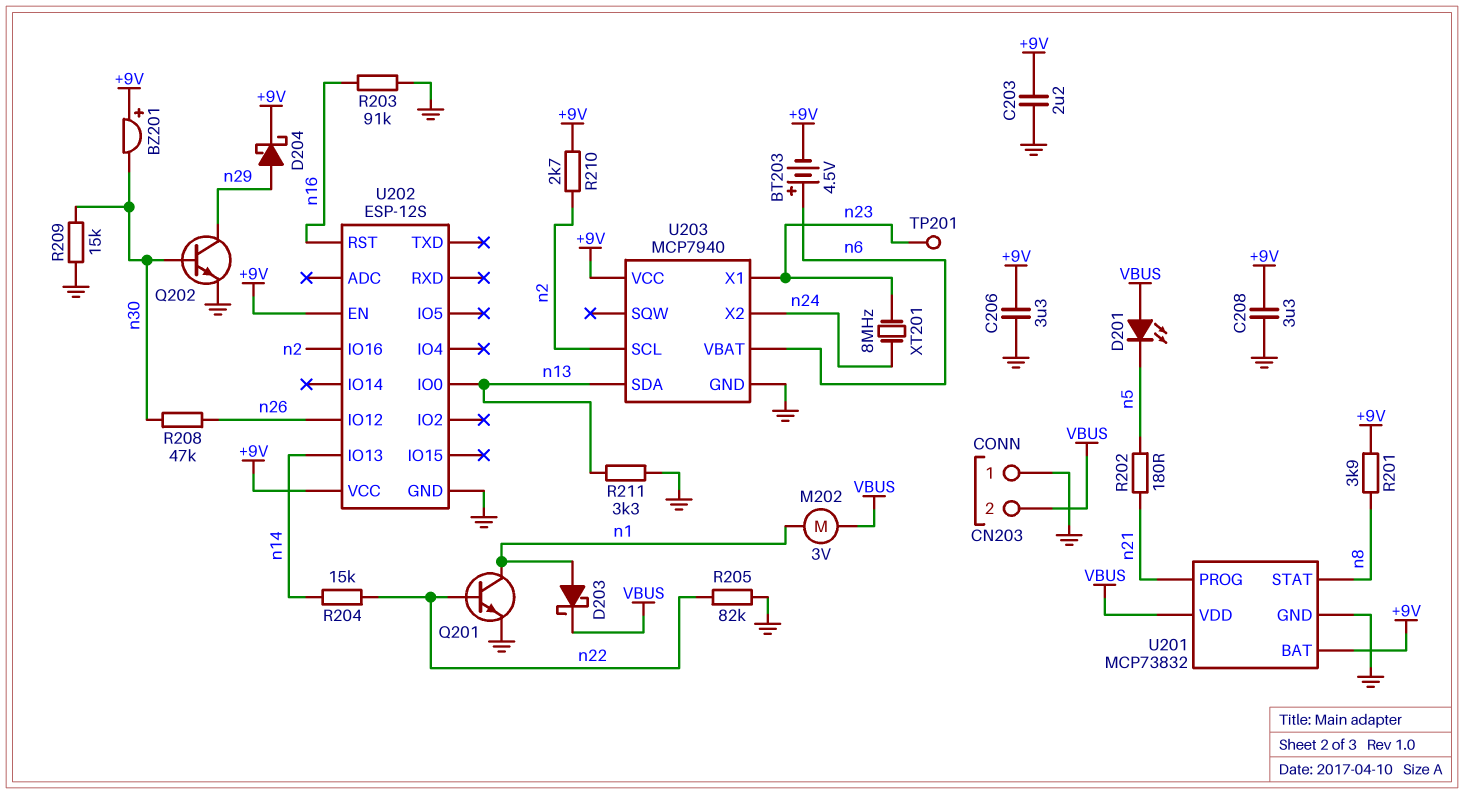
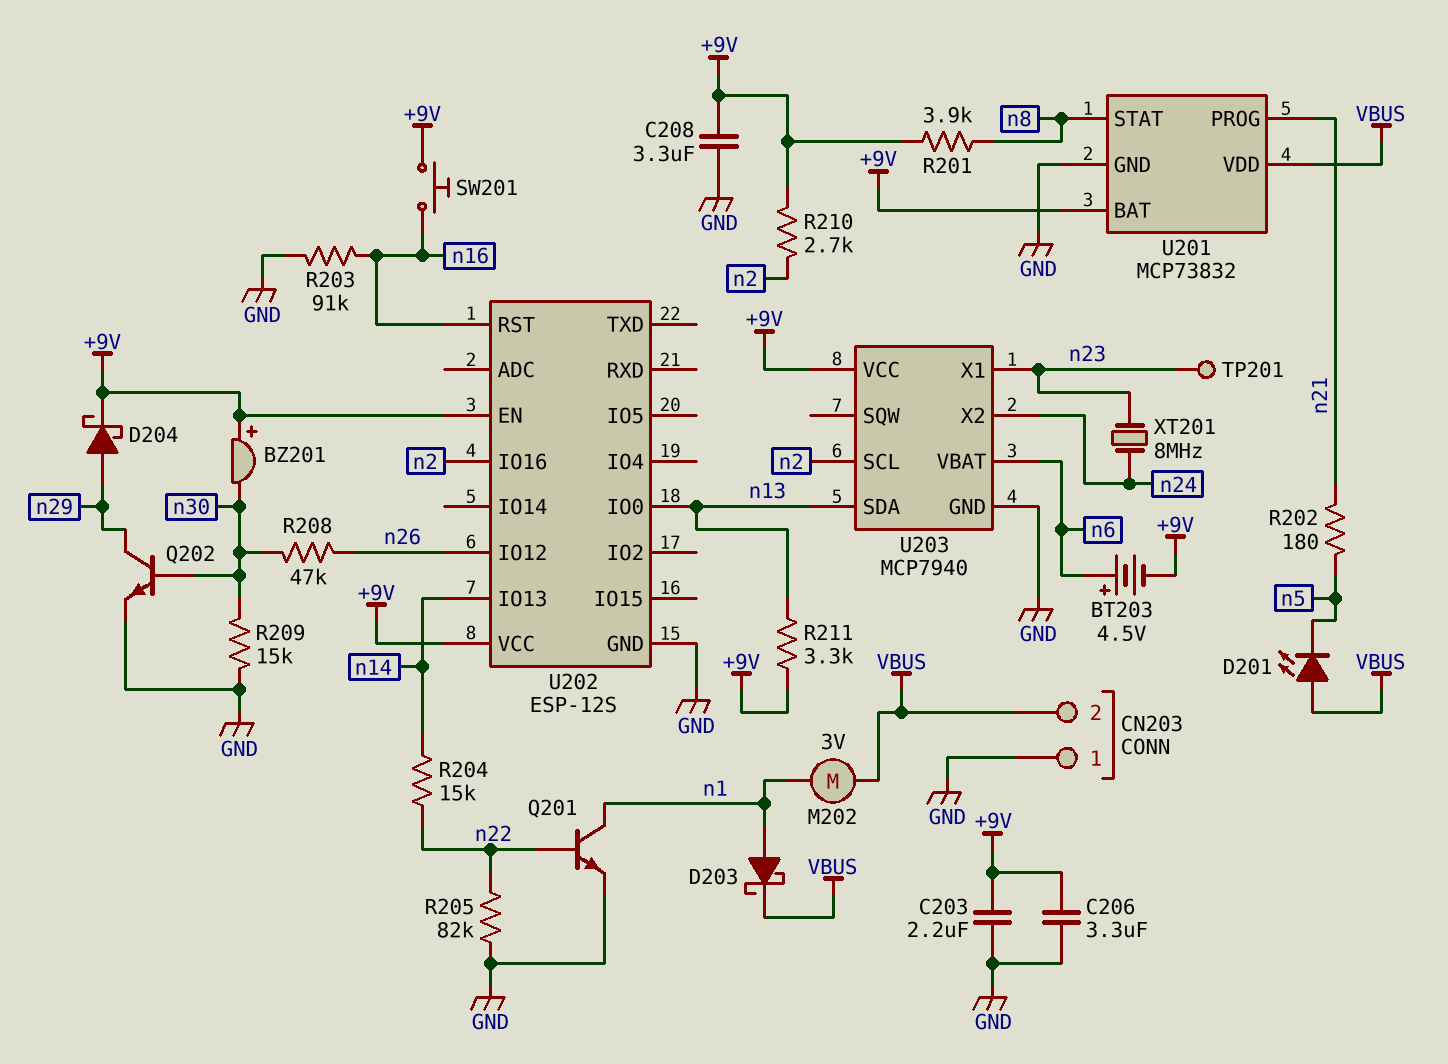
R211: 3.3k (GND, n13) -> 3.3k (+9V, n13)
SW201: none -> button (+9V, n16)

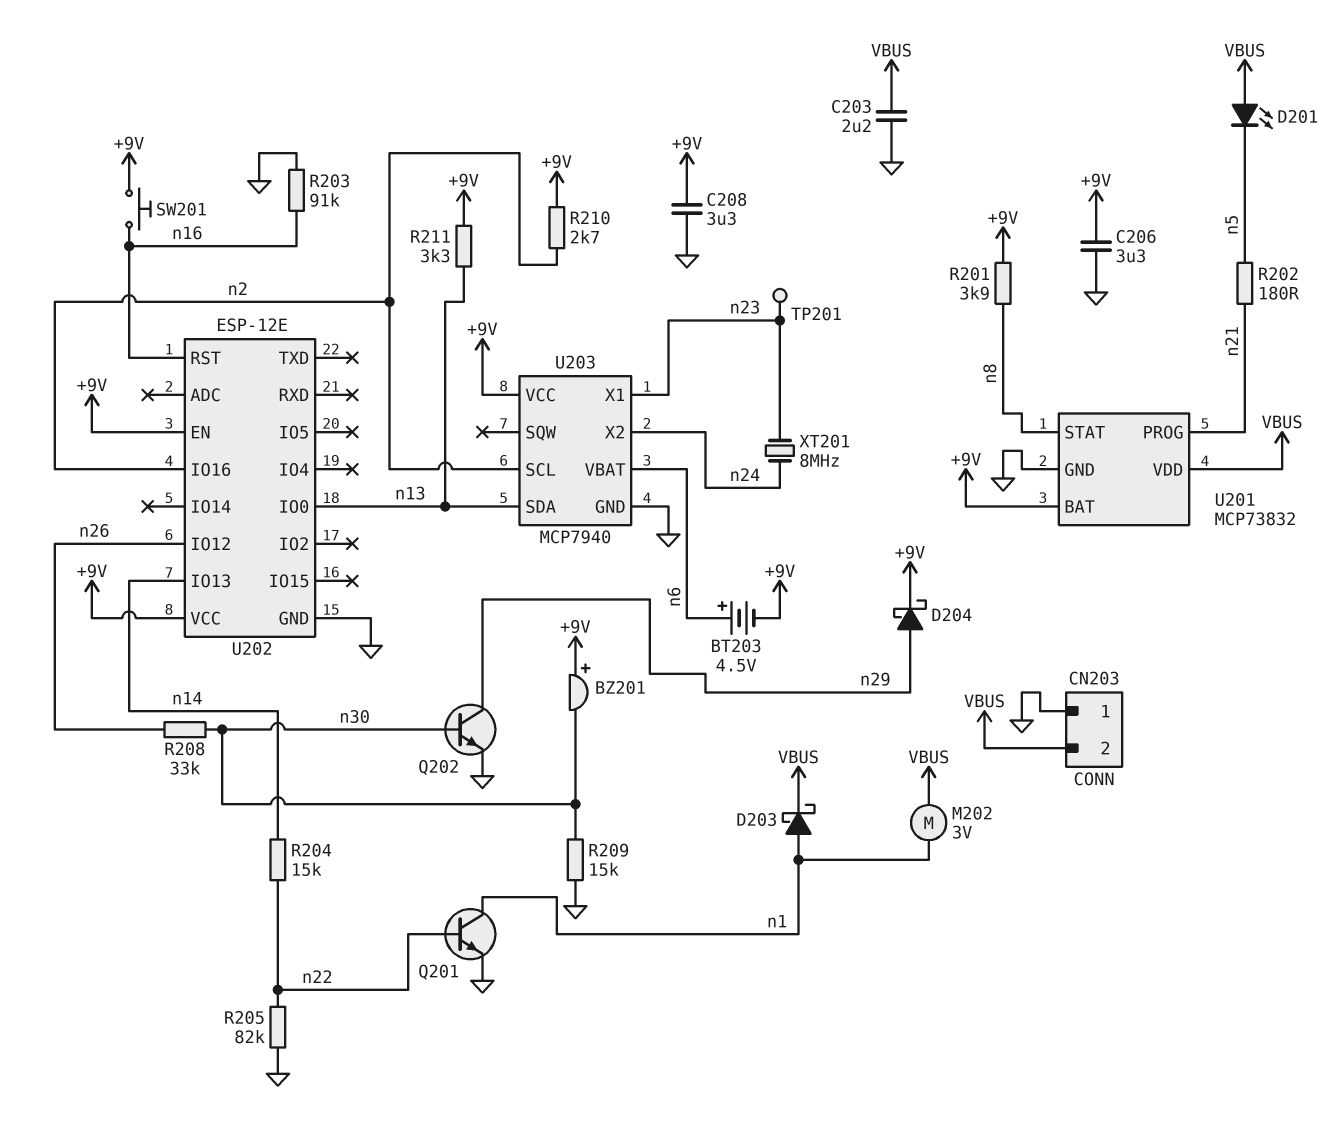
C203: 2.2uF (+9V, GND) -> 2.2uF (GND, VBUS)
R208: 47k (n26, n30) -> 33k (n26, n30)
U202: ESP-12S -> ESP-12E

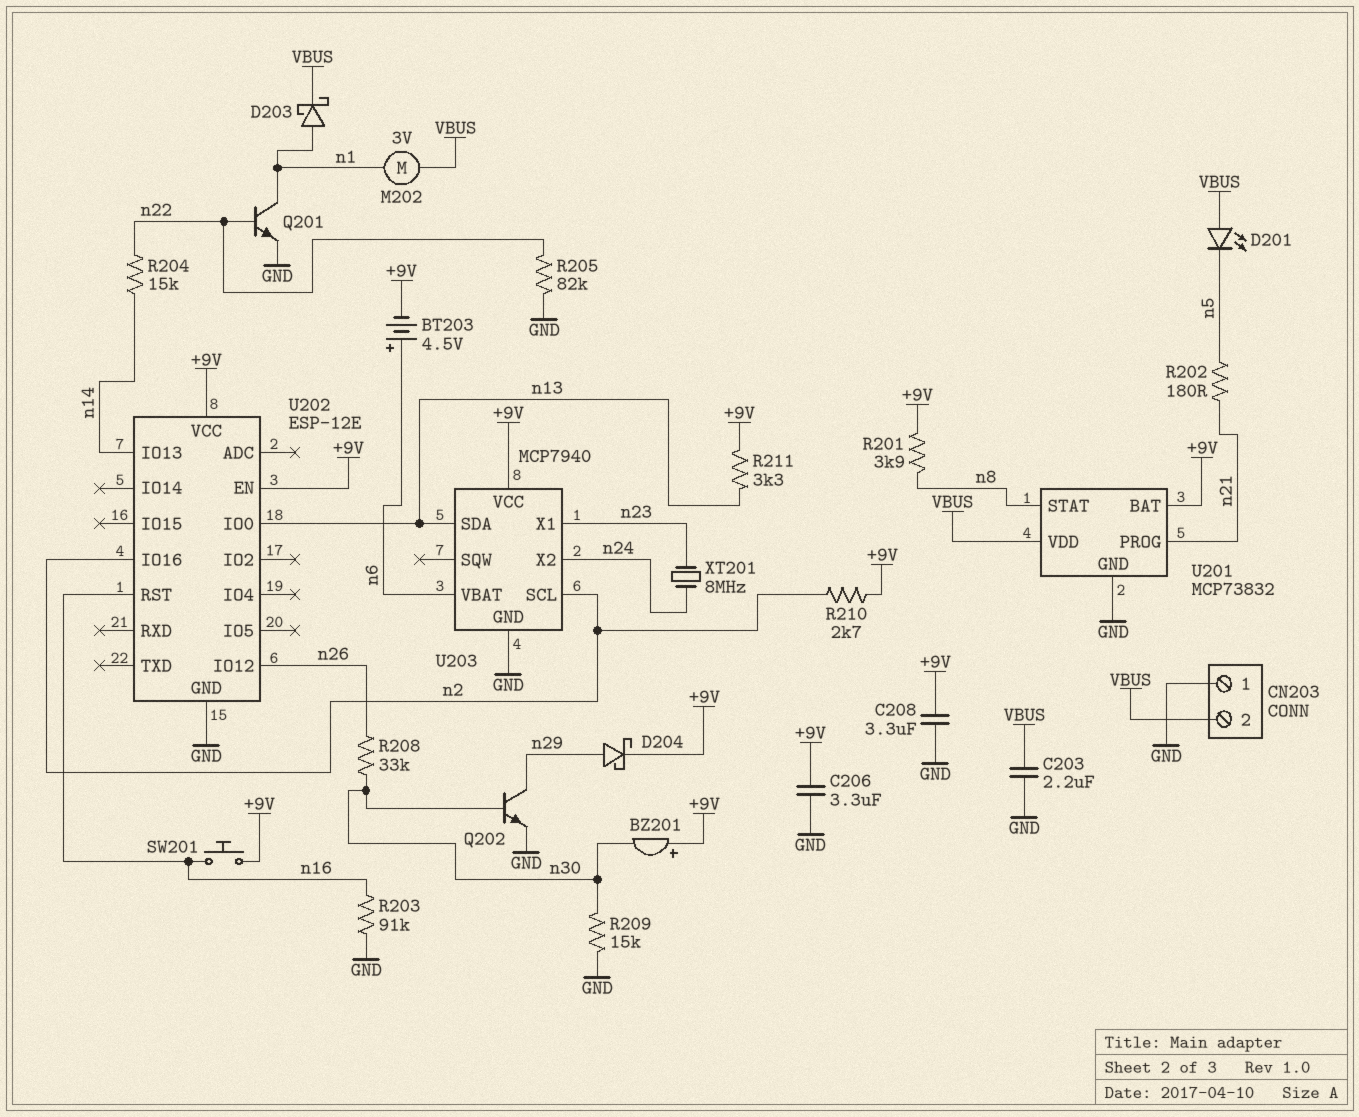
TP201: test point (n23) -> none

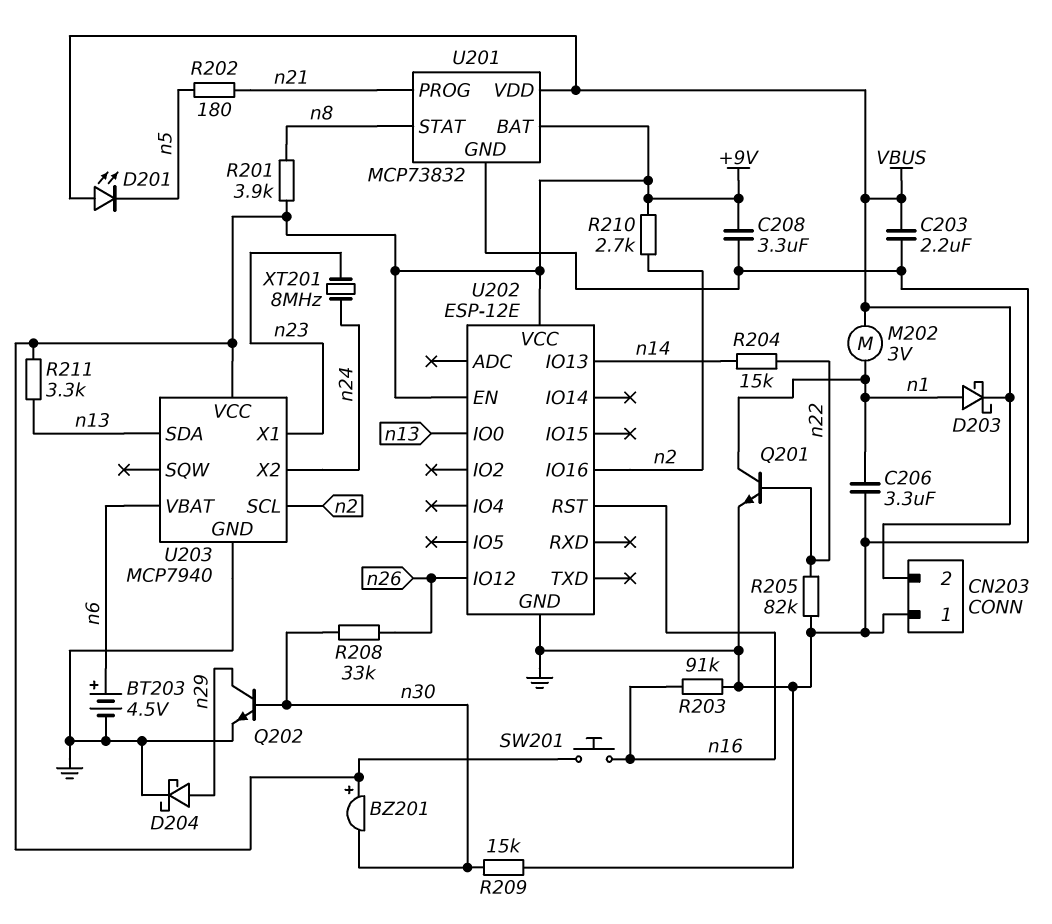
BT203: 4.5V (plus n6, minus +9V) -> 4.5V (plus n6, minus GND)
C206: 3.3uF (+9V, GND) -> 3.3uF (GND, n1)
D204: schottky (A n29, K +9V) -> schottky (A n29, K GND)

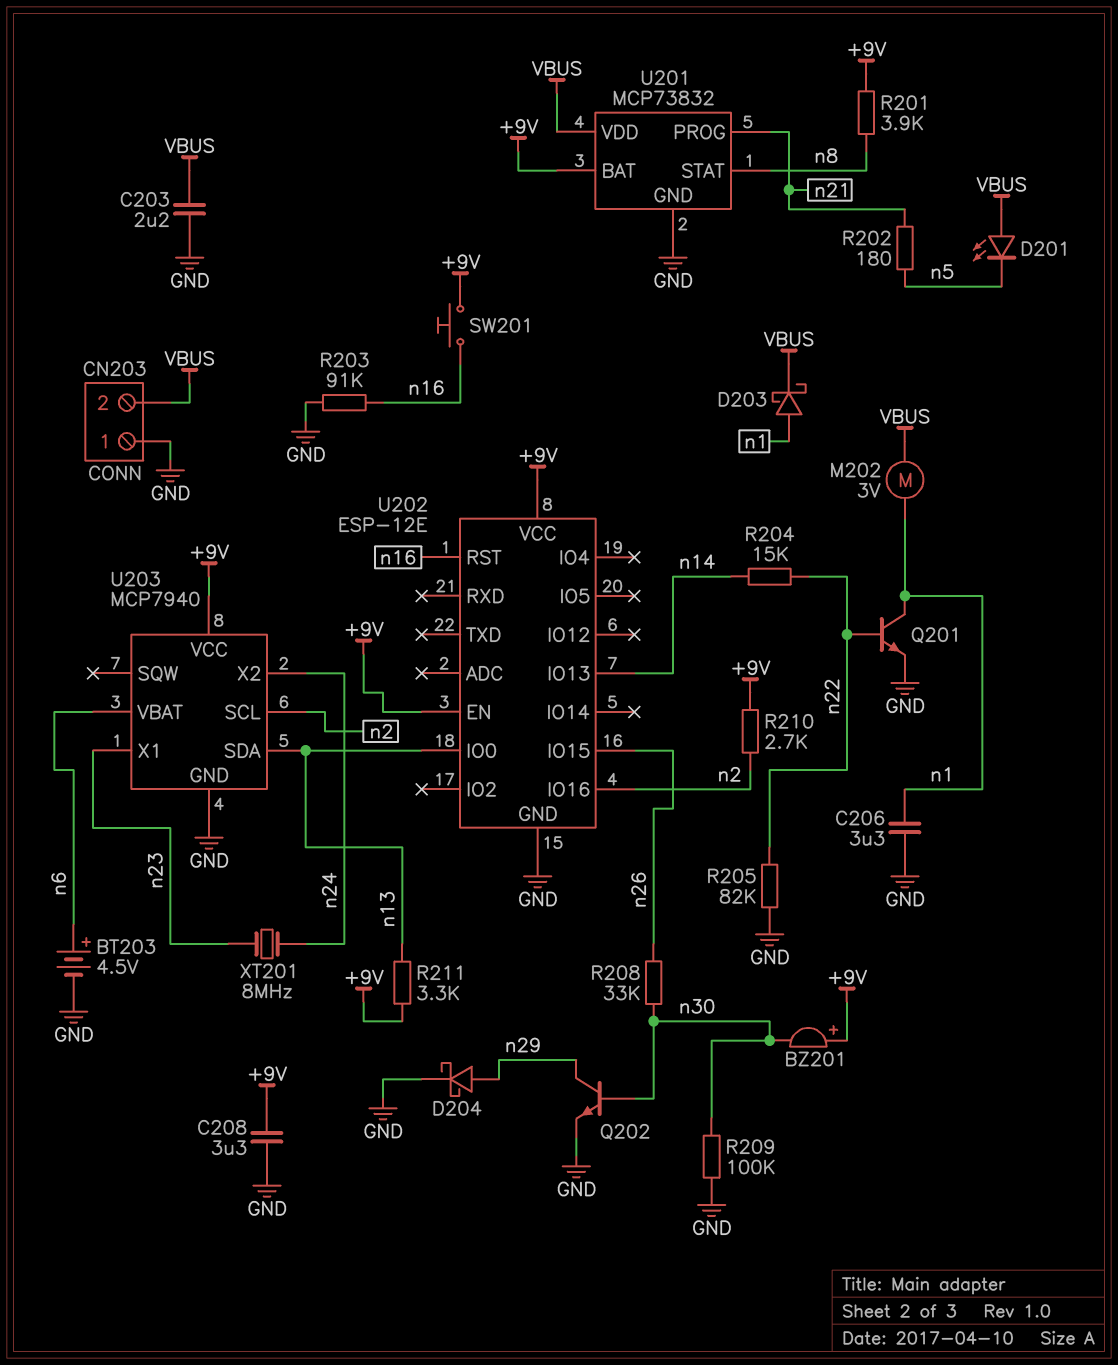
R209: 15k (GND, n30) -> 100k (GND, n30)
U202 pin IO12: n26 -> none
U202 pin IO15: none -> n26

